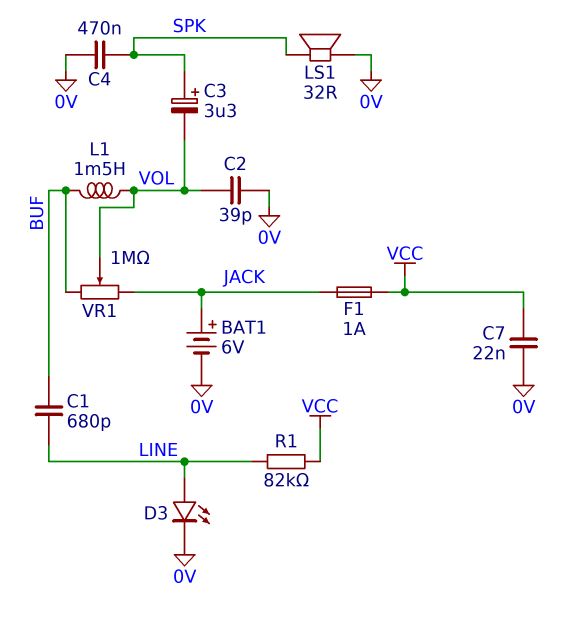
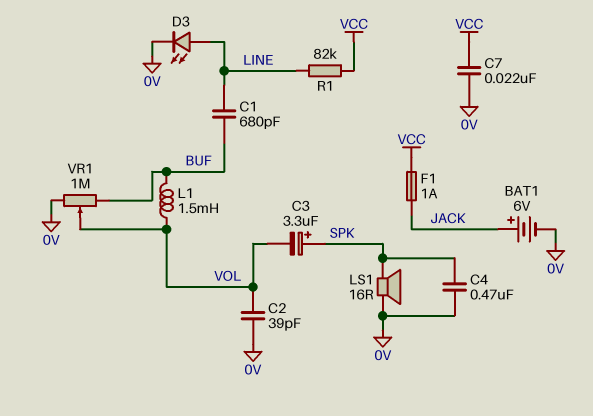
LS1: speaker 32R (0V, SPK) -> speaker 16R (0V, SPK)
VR1: 1M (BUF, JACK, wiper VOL) -> 1M (0V, BUF, wiper VOL)

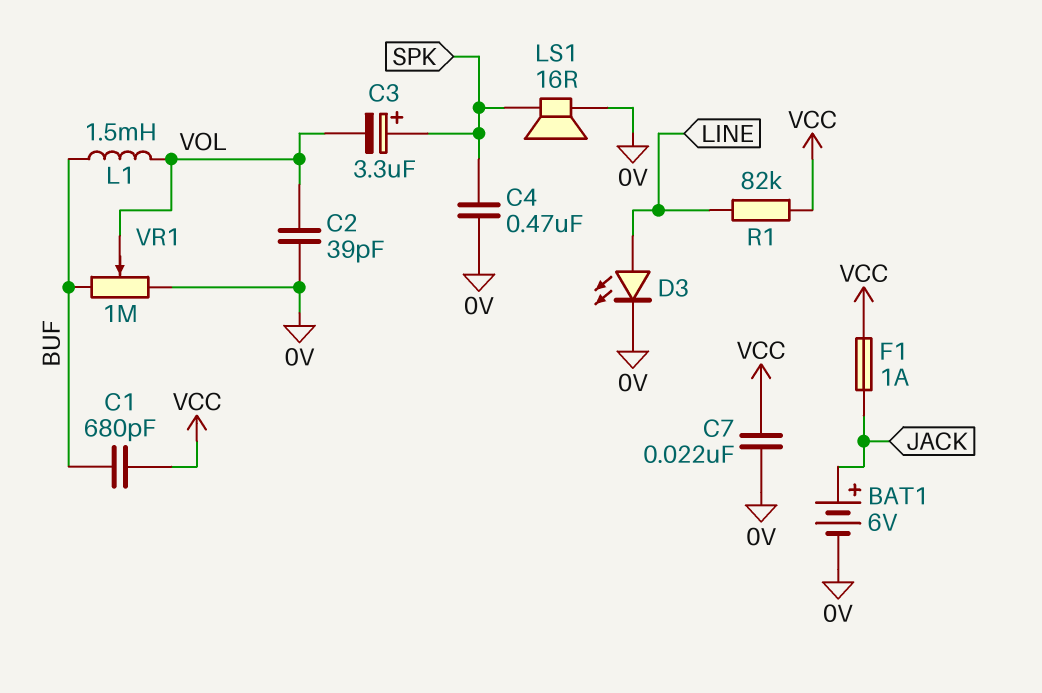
C1: 680pF (BUF, LINE) -> 680pF (BUF, VCC)

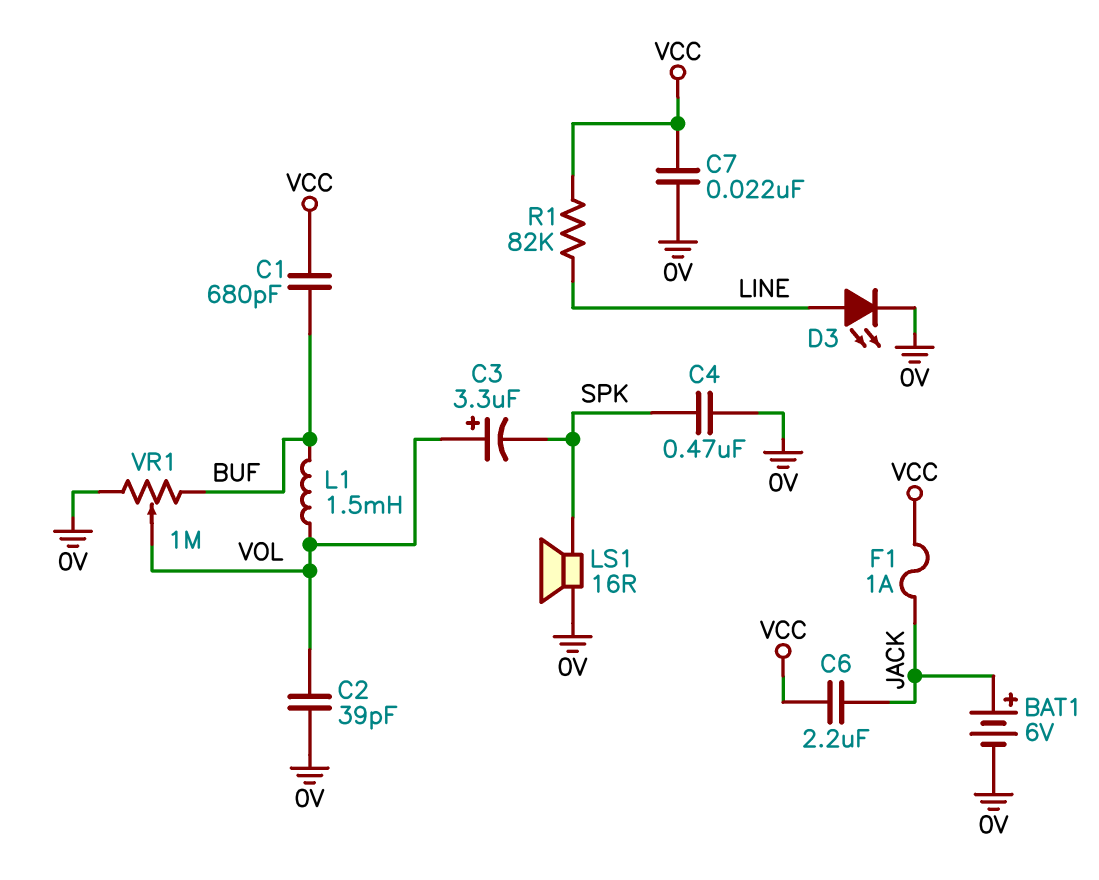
C3: 3.3uF (plus SPK, minus VOL) -> 3.3uF (plus VOL, minus SPK)
C6: none -> 2.2uF (JACK, VCC)

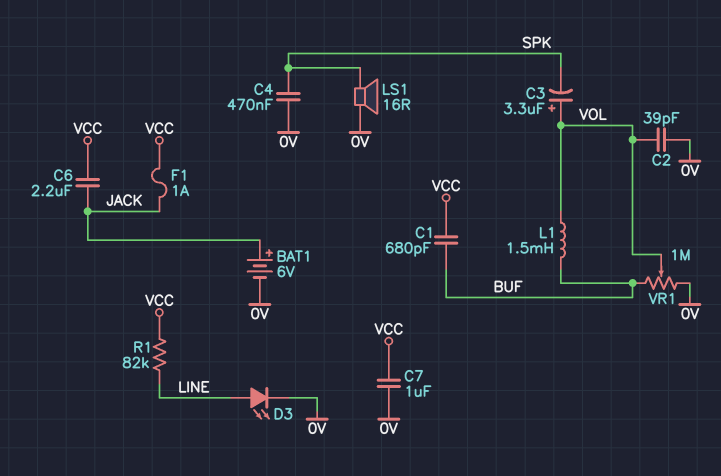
C7: 22nF (0V, VCC) -> 1uF (0V, VCC)

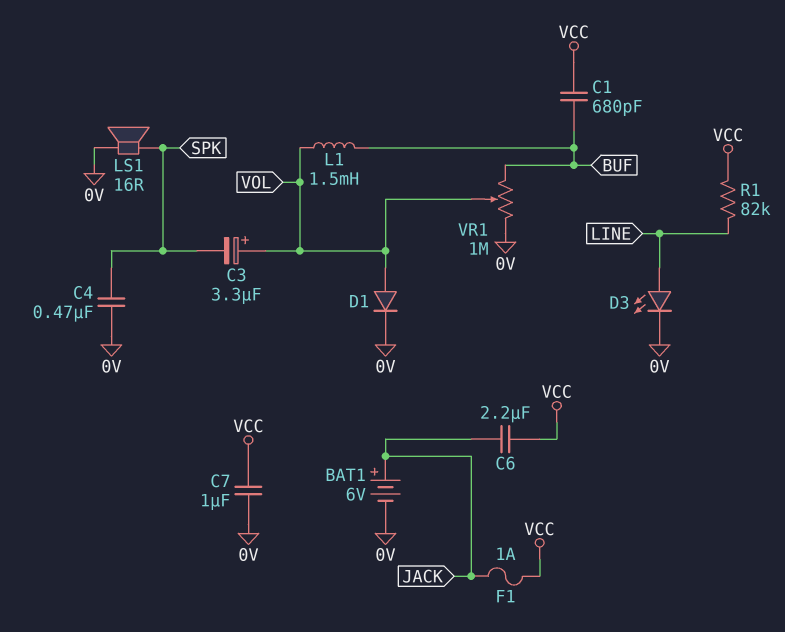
C2: 39pF (0V, VOL) -> none
D1: none -> diode (A VOL, K 0V)

